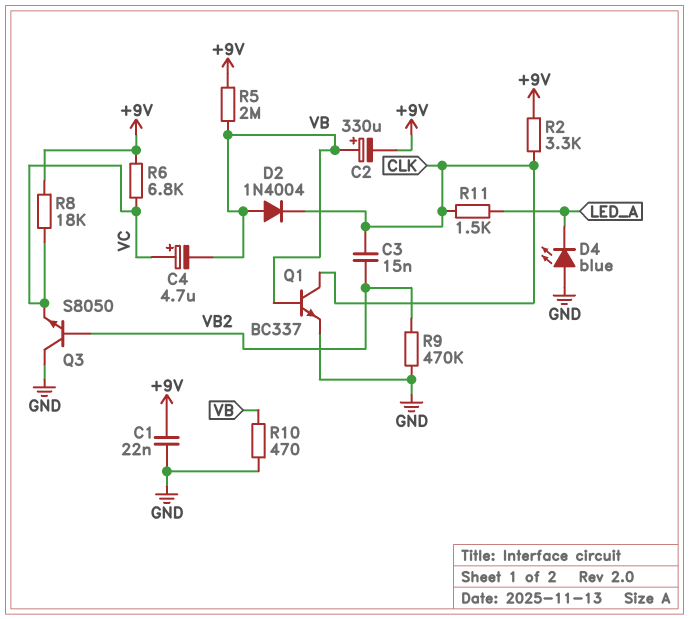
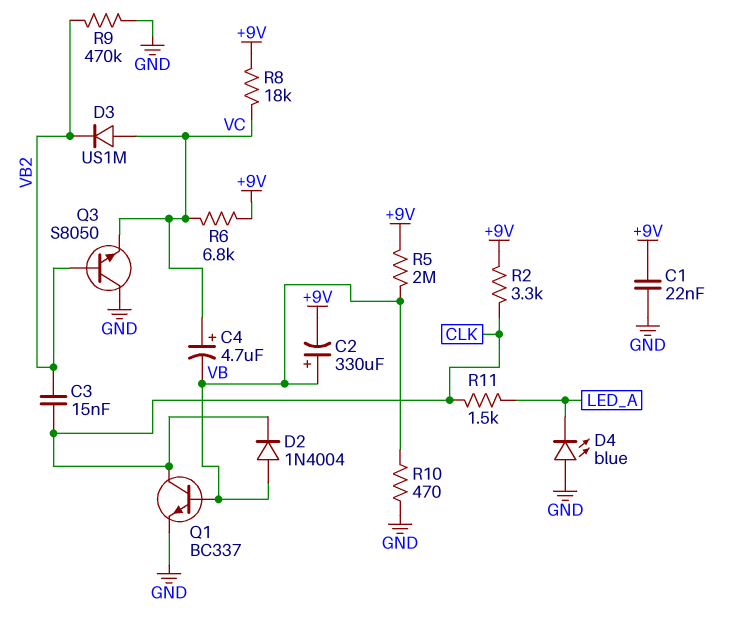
D3: none -> diode US1M (A VC, K VB2)

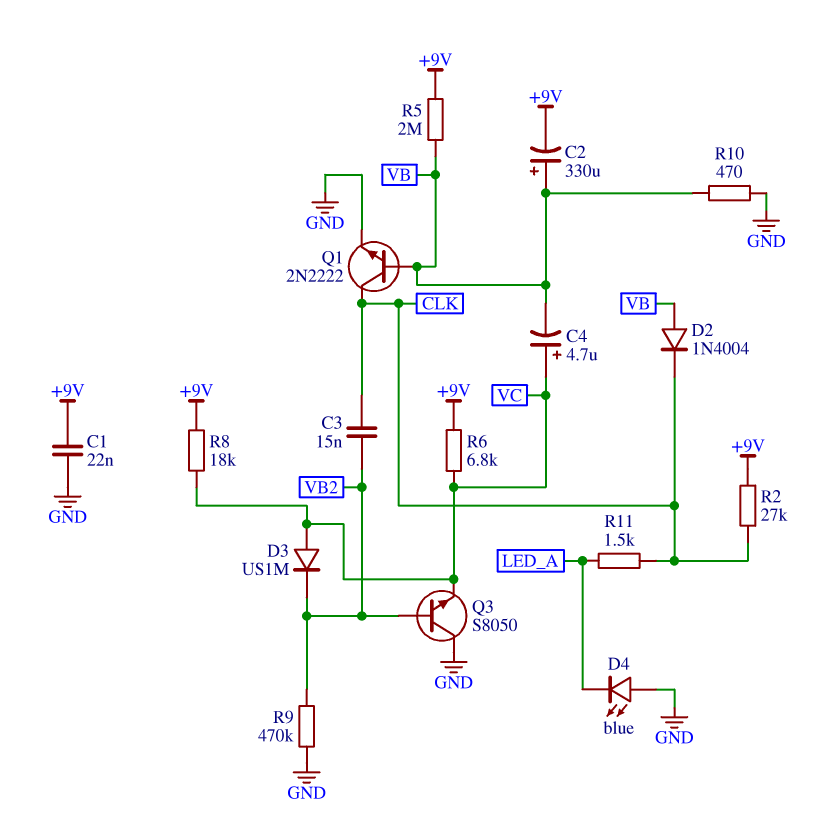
Q1: NPN BC337 (B VB, C CLK, E GND) -> NPN 2N2222 (B VB, C CLK, E GND)
R2: 3.3k (+9V, CLK) -> 27k (+9V, CLK)

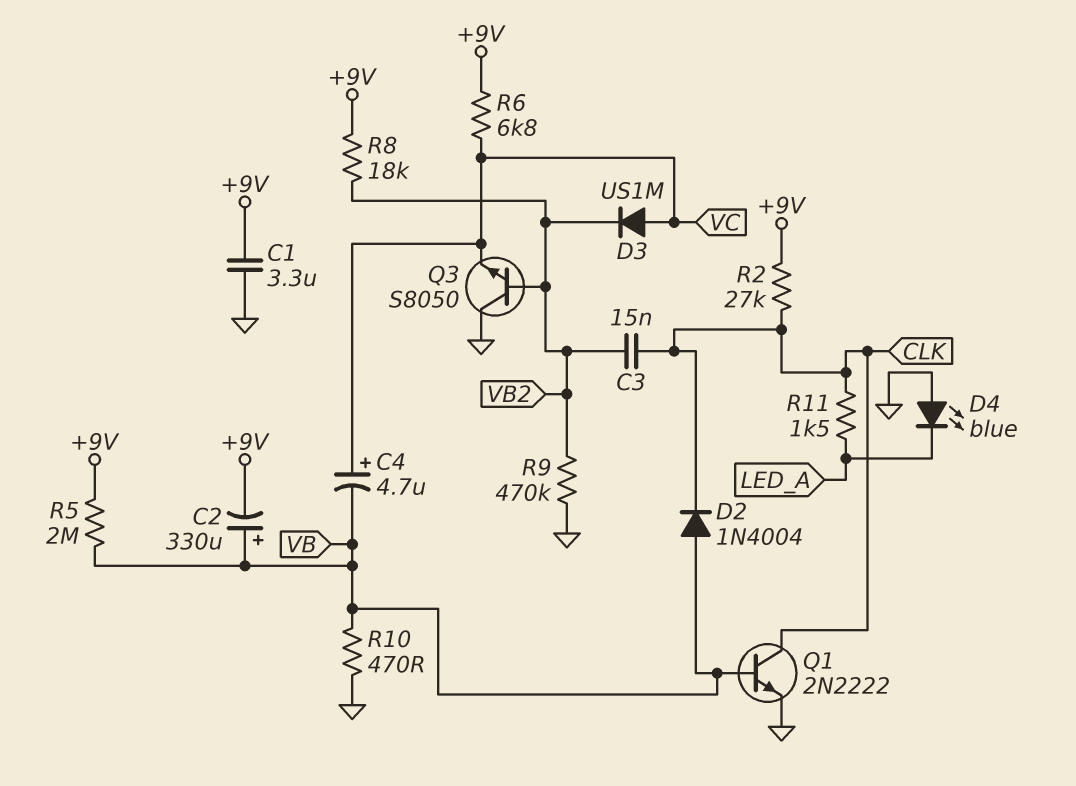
C1: 22nF (+9V, GND) -> 3.3uF (+9V, GND)
R8: 18k (+9V, VC) -> 18k (+9V, VB2)

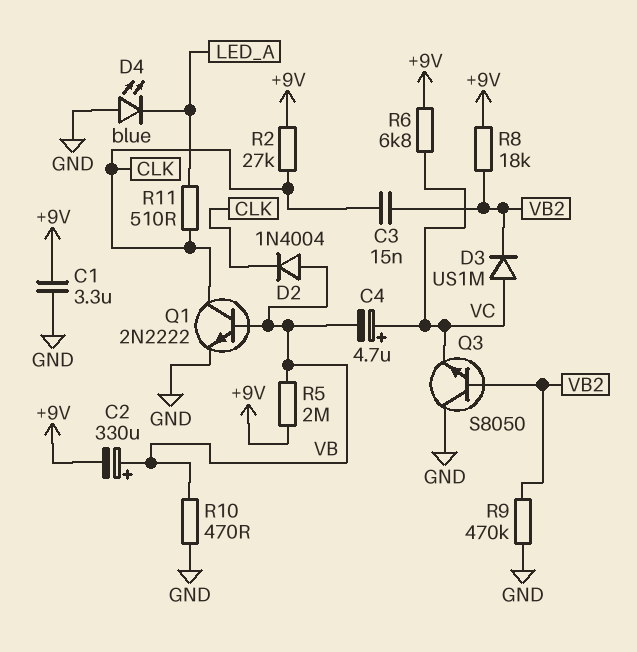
R11: 1.5k (CLK, LED_A) -> 510 (CLK, LED_A)

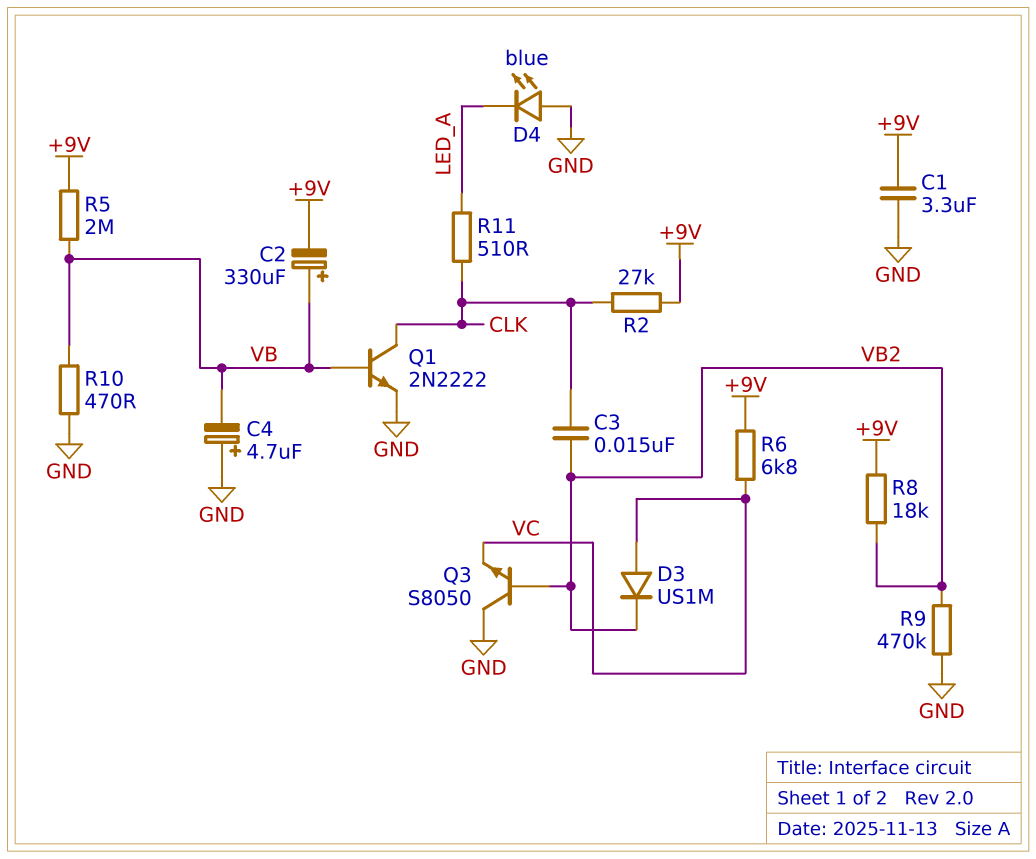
C4: 4.7uF (plus VC, minus VB) -> 4.7uF (plus GND, minus VB)
D2: diode 1N4004 (A VB, K CLK) -> none

